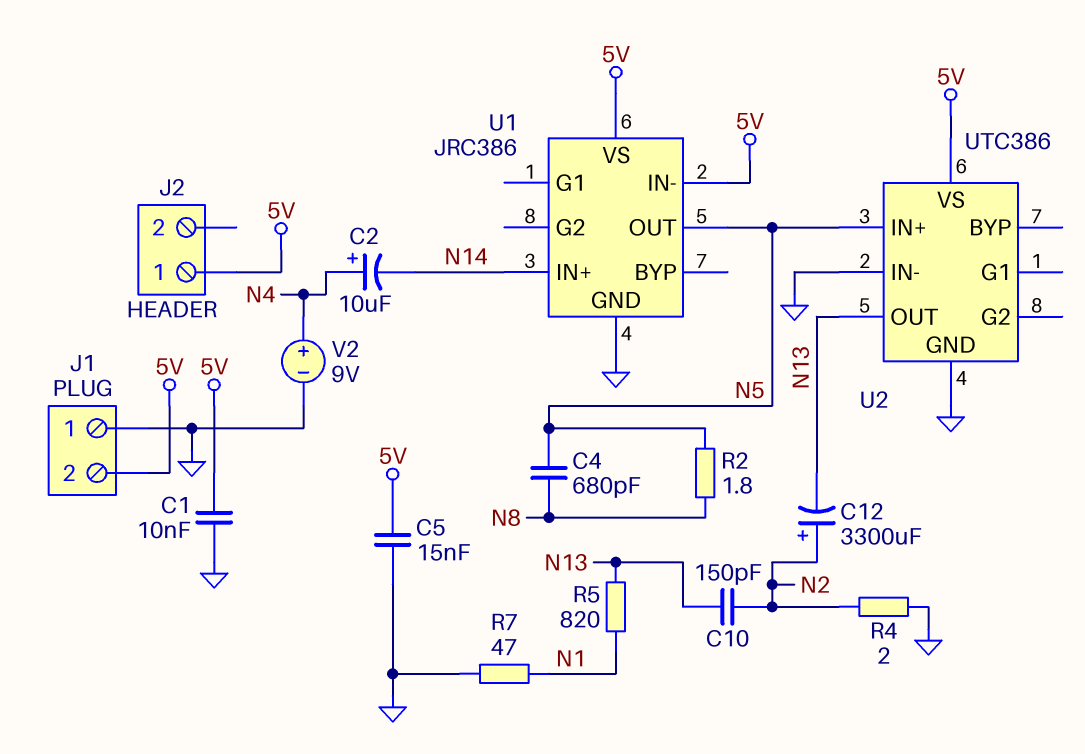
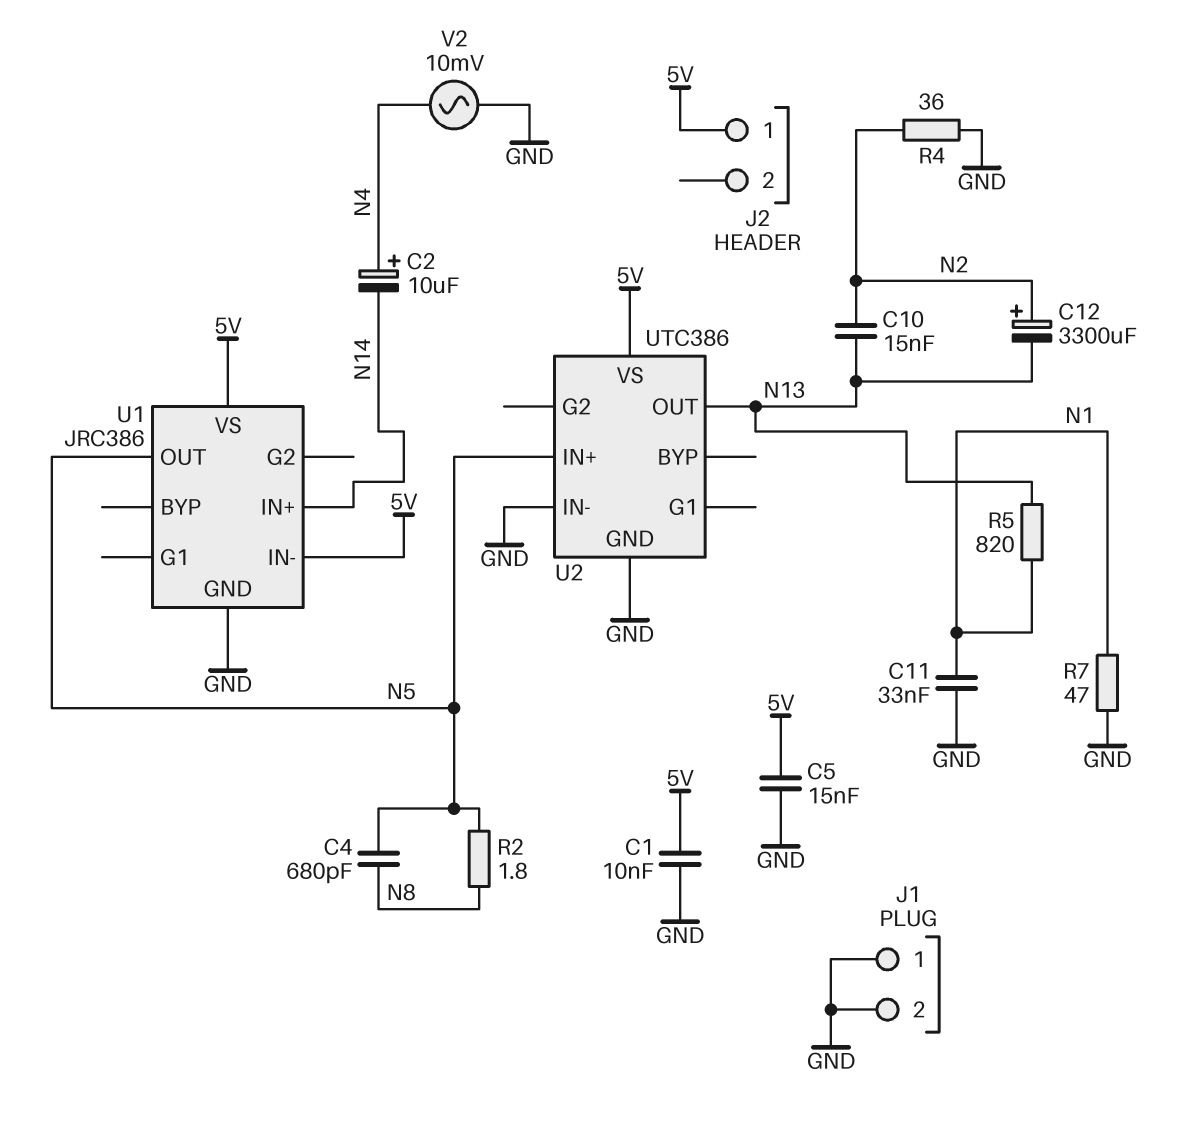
C10: 150pF (N2, N13) -> 15nF (N2, N13)
C11: none -> 33nF (GND, N1)
J1 pin 2: 5V -> GND
R4: 2 (GND, N2) -> 36 (GND, N2)
V2: 9V (plus N4, minus GND) -> AC 10mV (GND, N4)

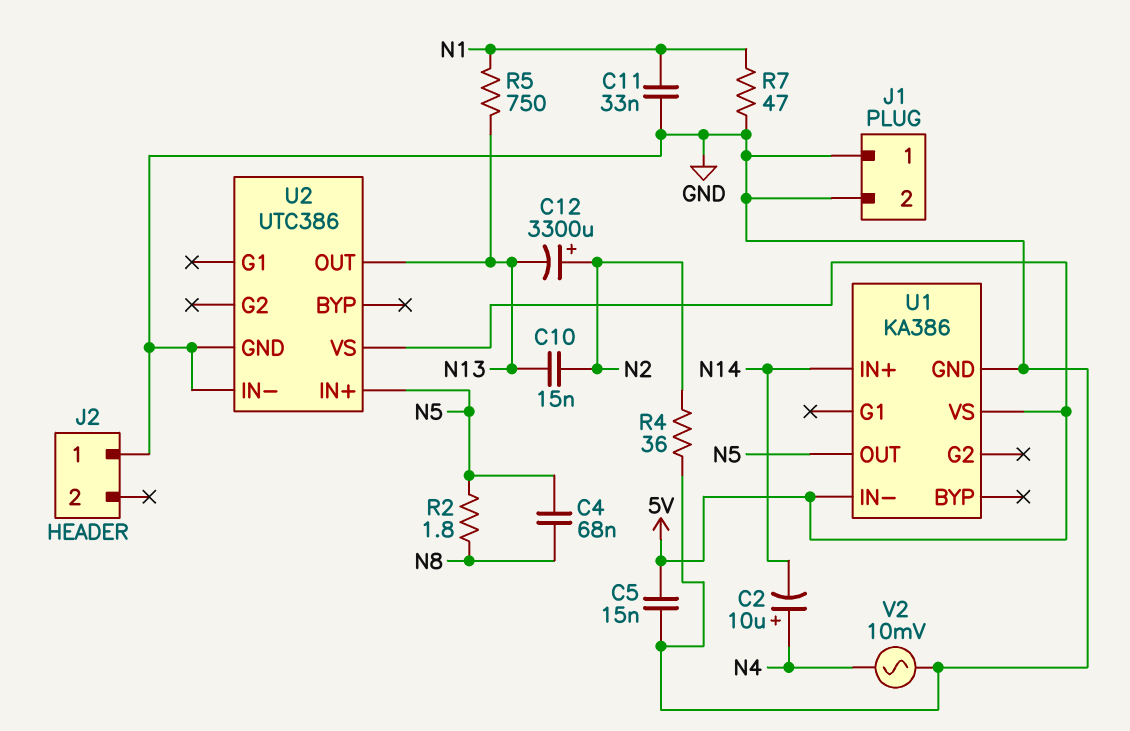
C1: 10nF (5V, GND) -> none
C4: 680pF (N5, N8) -> 68nF (N5, N8)
J2 pin 1: 5V -> GND
R5: 820 (N1, N13) -> 750 (N1, N13)
U1: JRC386 -> KA386

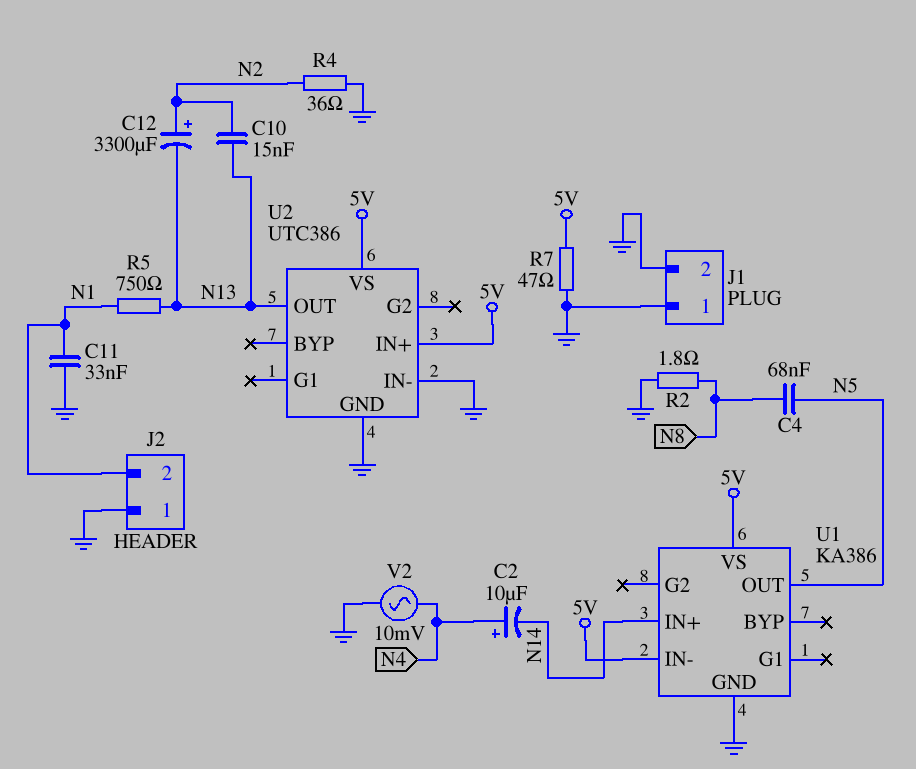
C5: 15nF (5V, GND) -> none
J2 pin 2: none -> N1
R2: 1.8 (N5, N8) -> 1.8 (GND, N8)
R7: 47 (GND, N1) -> 47 (5V, GND)
U2 pin IN+: N5 -> 5V

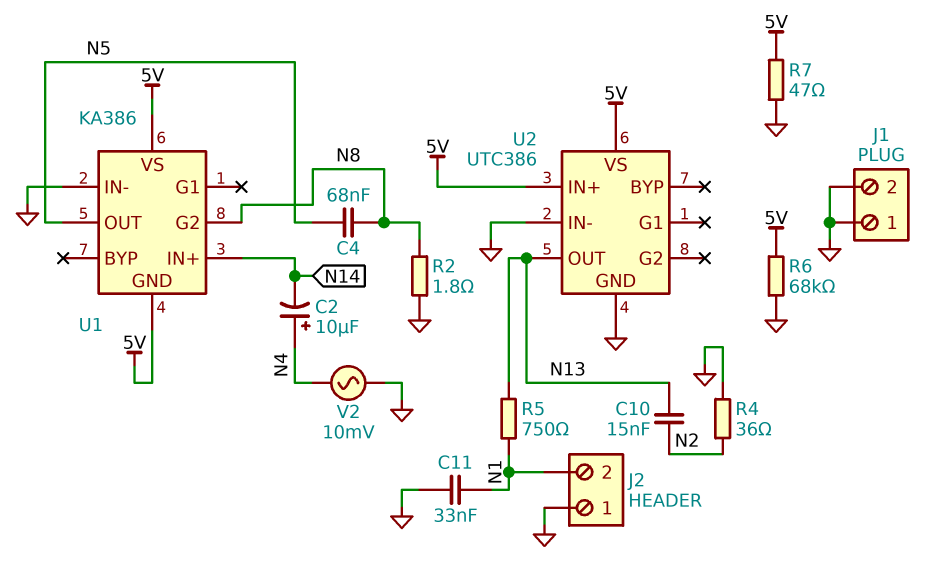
C12: 3300uF (plus N2, minus N13) -> none
R6: none -> 68k (5V, GND)
U1 pin G2: none -> N8
U1 pin GND: GND -> 5V
U1 pin IN-: 5V -> GND

